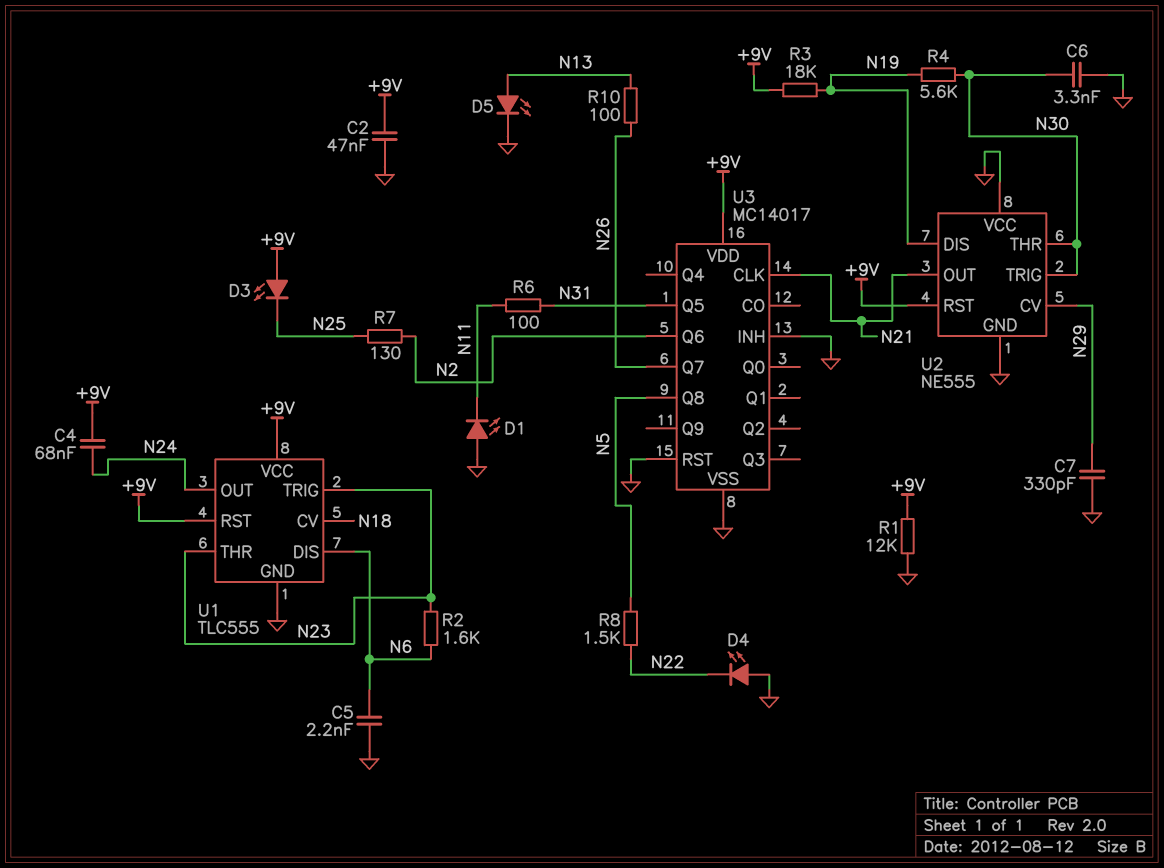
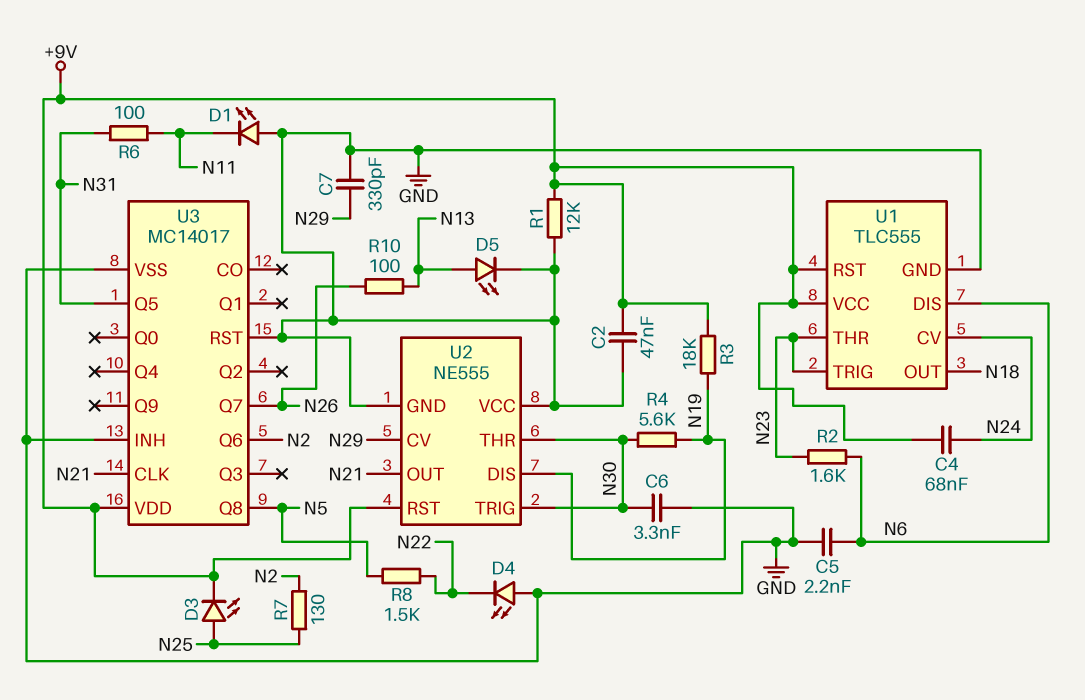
D3: LED (A +9V, K N25) -> LED (A N25, K +9V)
U1 pin CV: N18 -> N24
U1 pin OUT: N24 -> N18

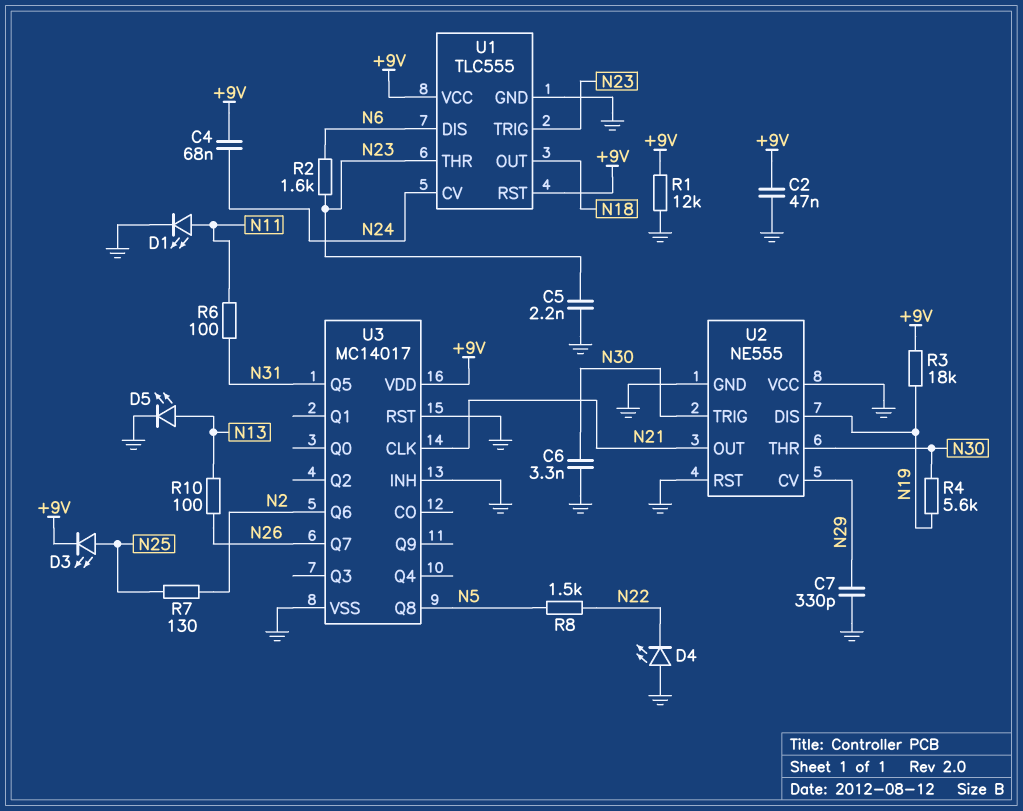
C5: 2.2nF (GND, N6) -> 2.2nF (GND, N23)
D1: LED (A GND, K N11) -> LED (A N11, K GND)
U2 pin RST: +9V -> GND

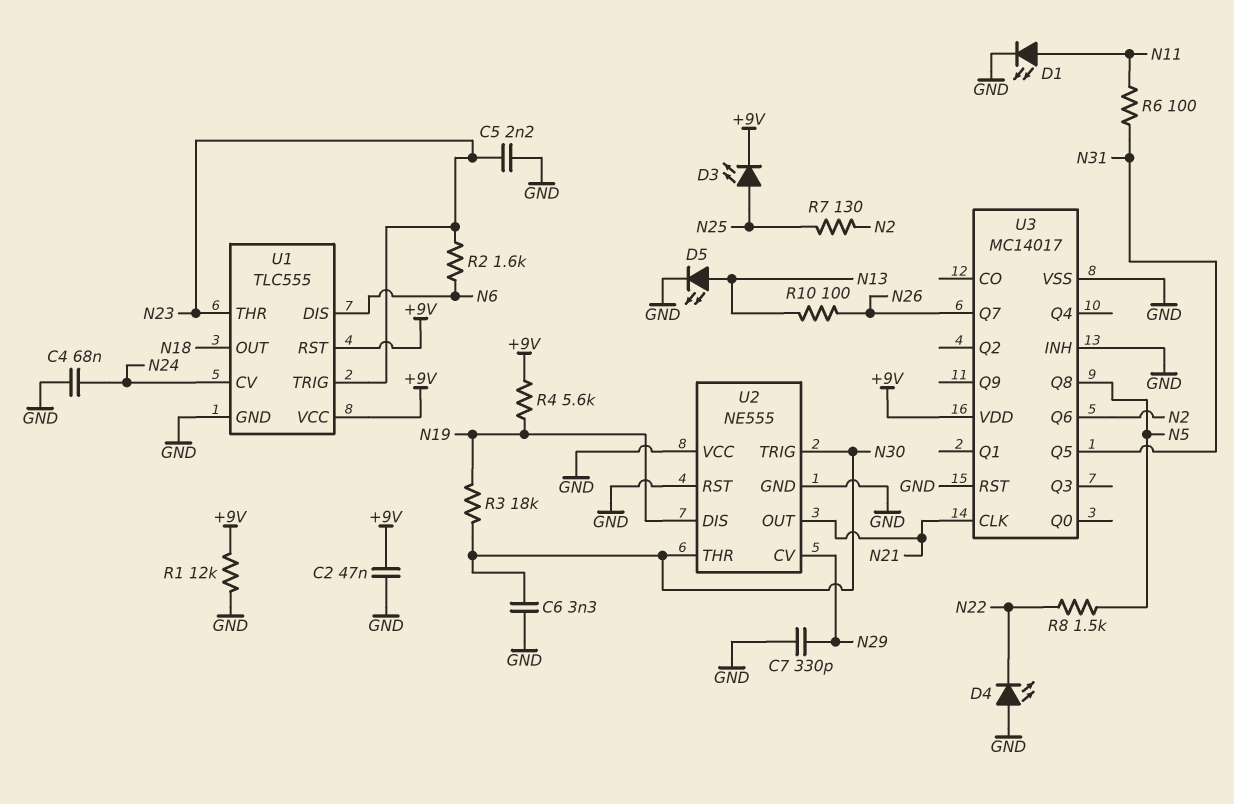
C4: 68nF (+9V, N24) -> 68nF (GND, N24)
R3: 18k (+9V, N19) -> 18k (N19, N30)
R4: 5.6k (N19, N30) -> 5.6k (+9V, N19)

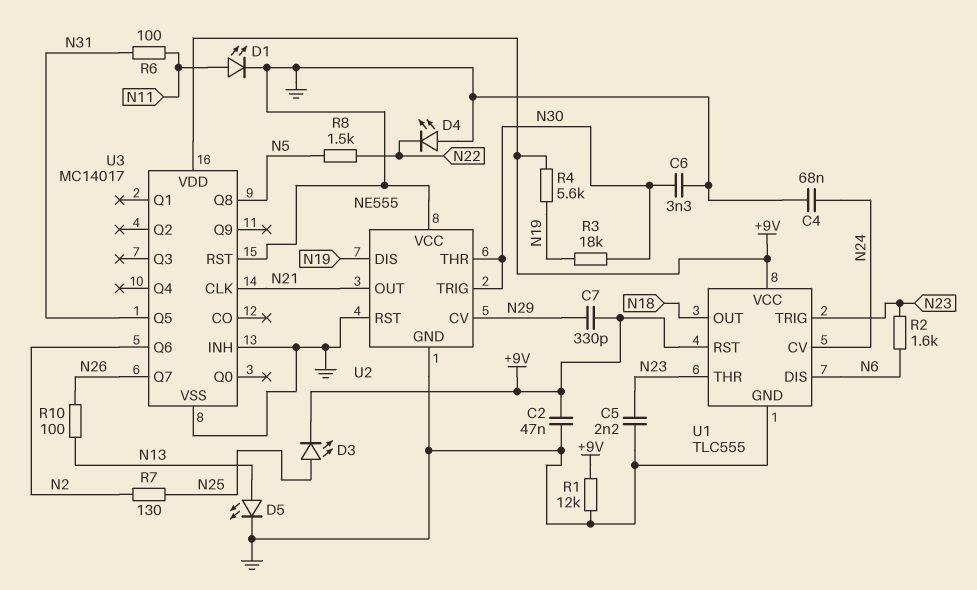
C7: 330pF (GND, N29) -> 330pF (+9V, N29)

